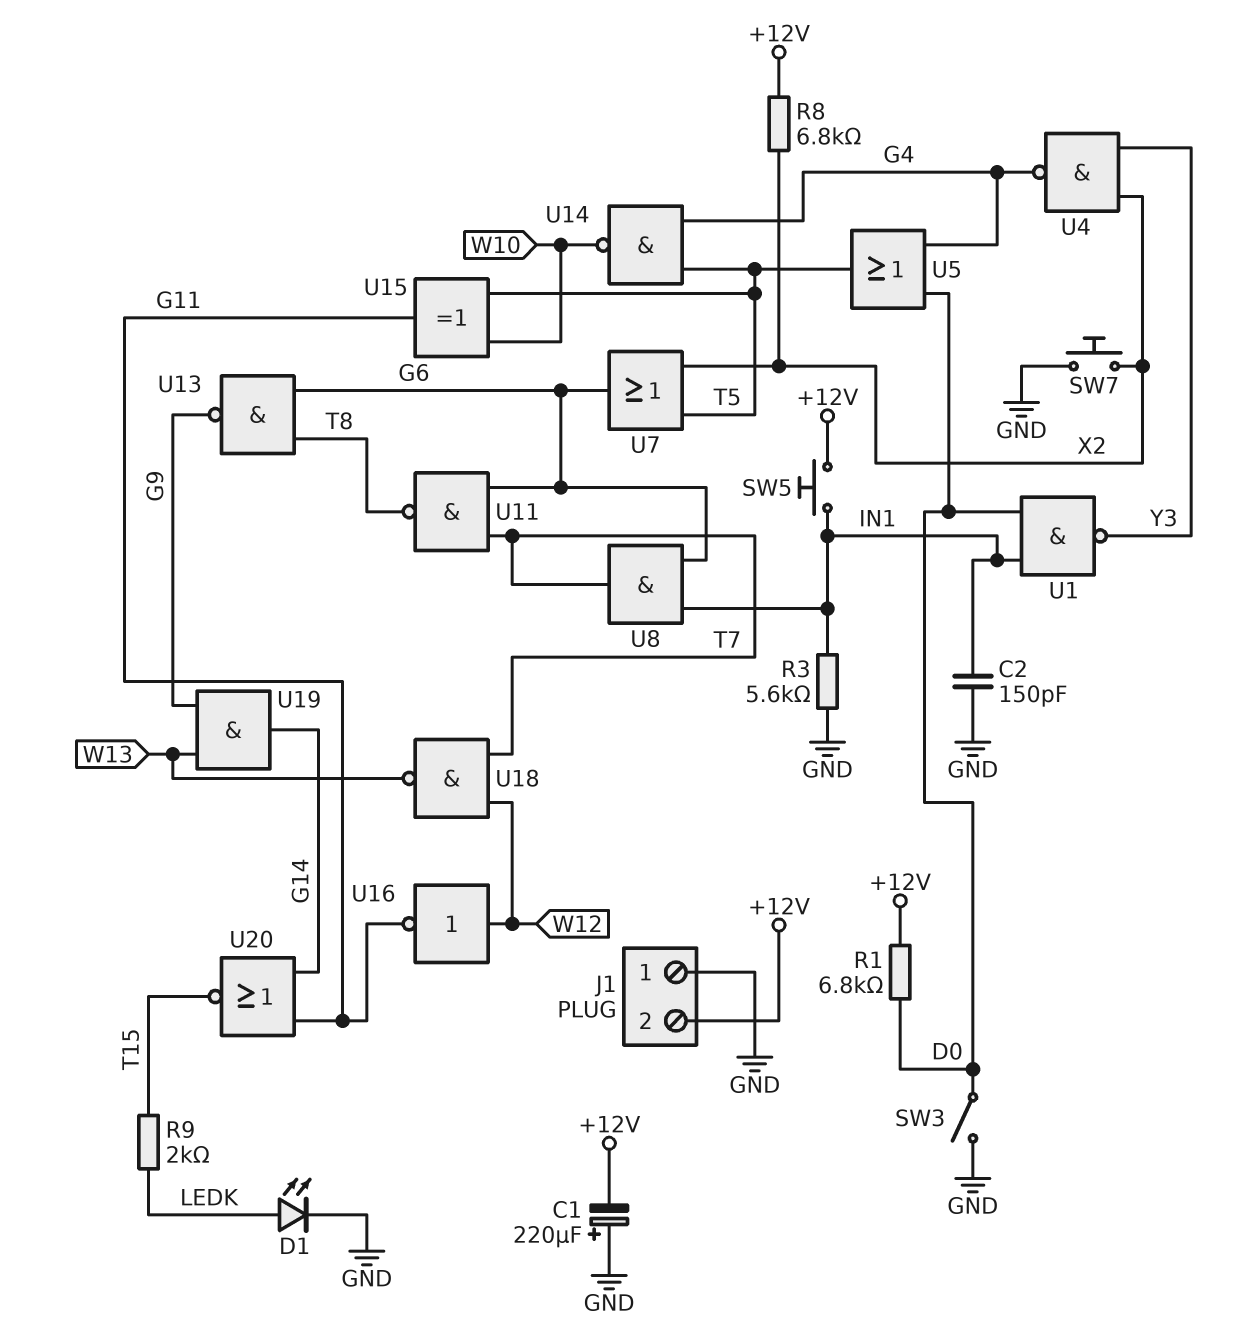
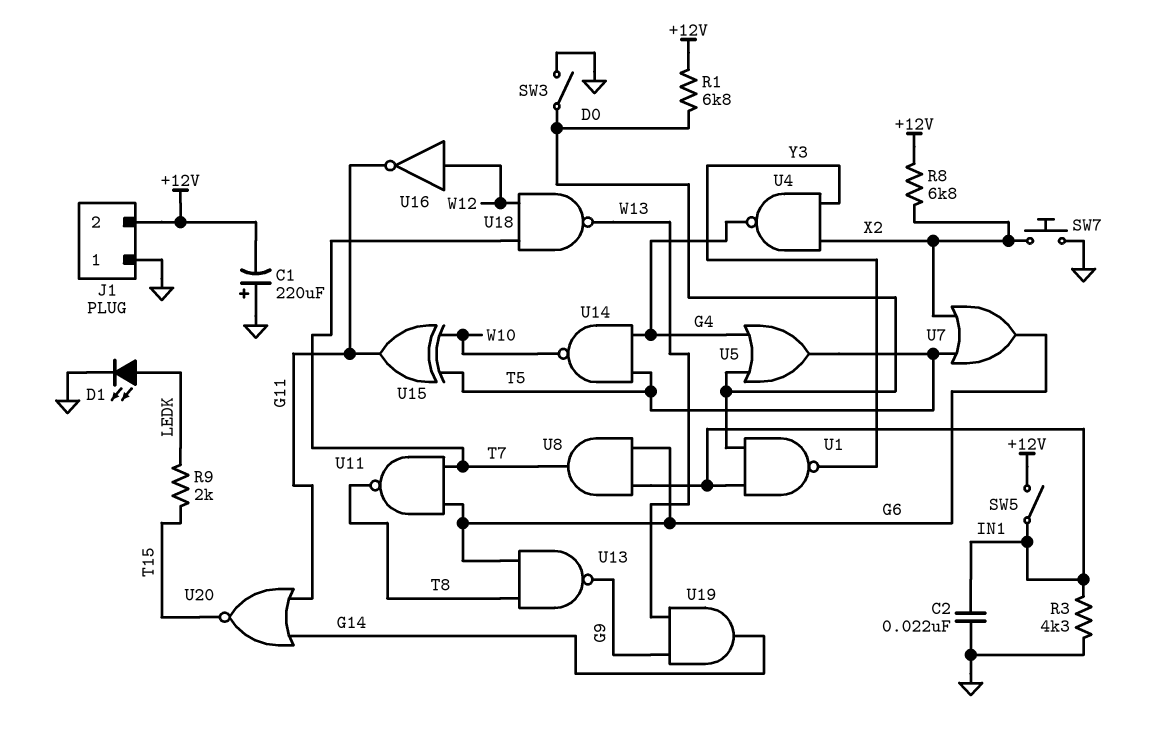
C2: 150pF (GND, IN1) -> 22nF (GND, IN1)
R3: 5.6k (GND, IN1) -> 4.3k (GND, IN1)
SW5: button (+12V, IN1) -> switch (+12V, IN1)

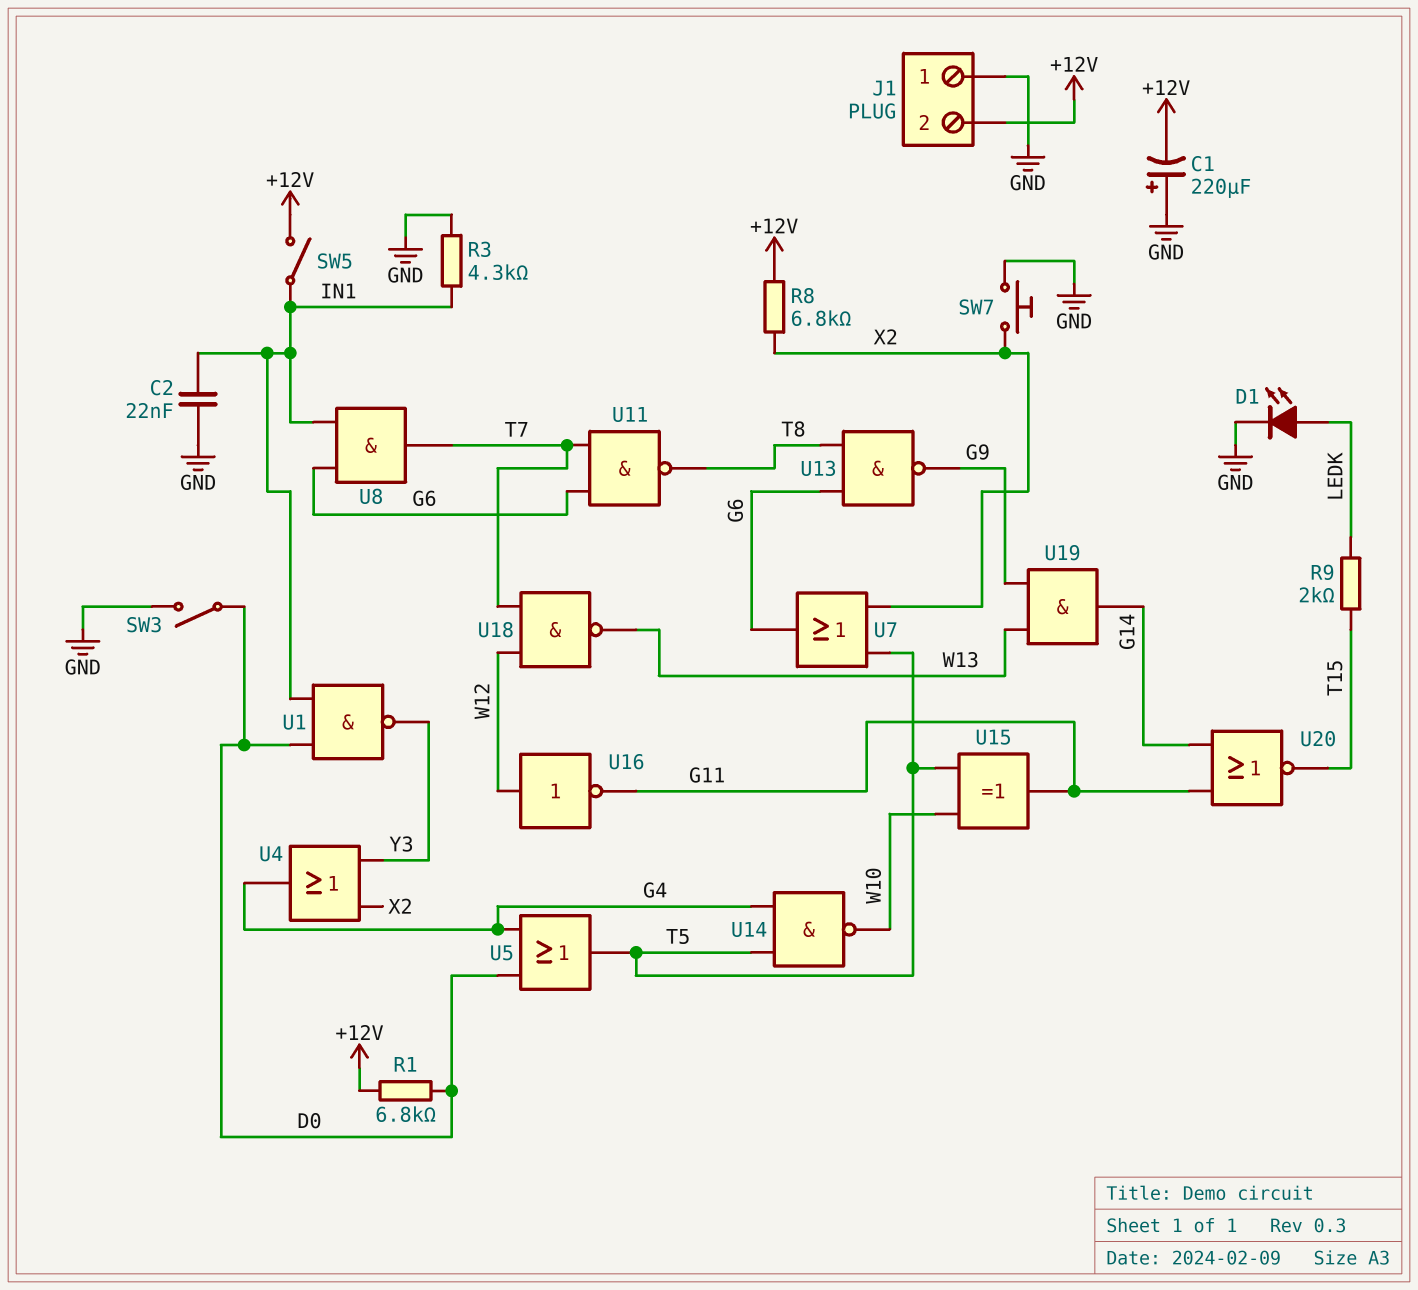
U4: NAND (in X2, in Y3, out G4) -> OR (in X2, in Y3, out G4)

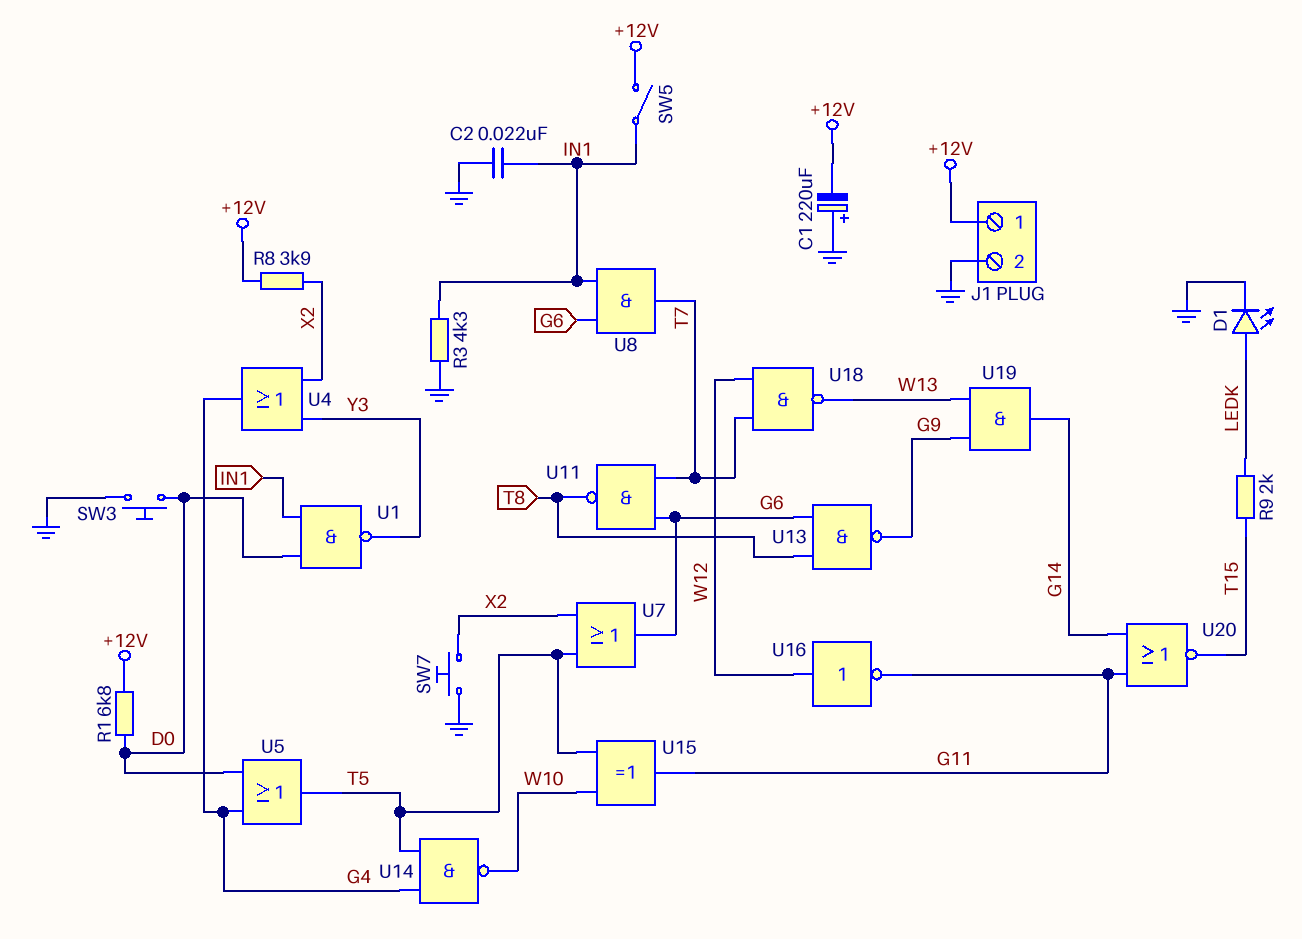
J1 pin 1: GND -> +12V
J1 pin 2: +12V -> GND
R8: 6.8k (+12V, X2) -> 3.9k (+12V, X2)
SW3: switch (D0, GND) -> button (D0, GND)

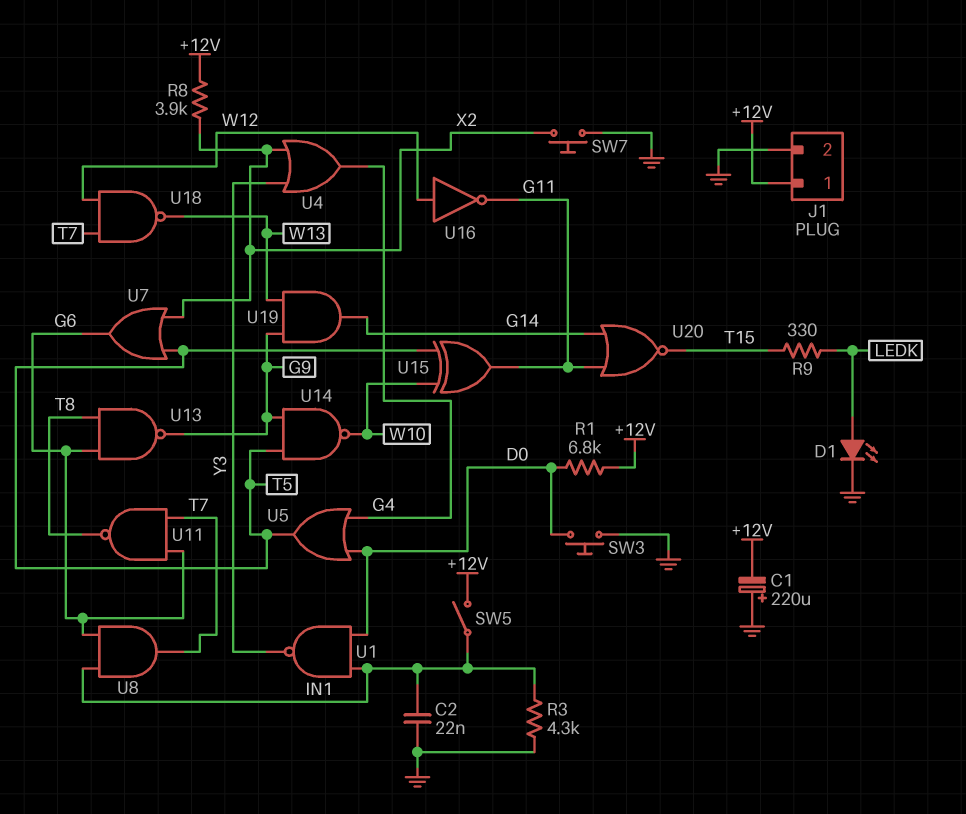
R9: 2k (LEDK, T15) -> 330 (LEDK, T15)
U14: NAND (in G4, in T5, out W10) -> NAND (in G9, in T5, out W10)

